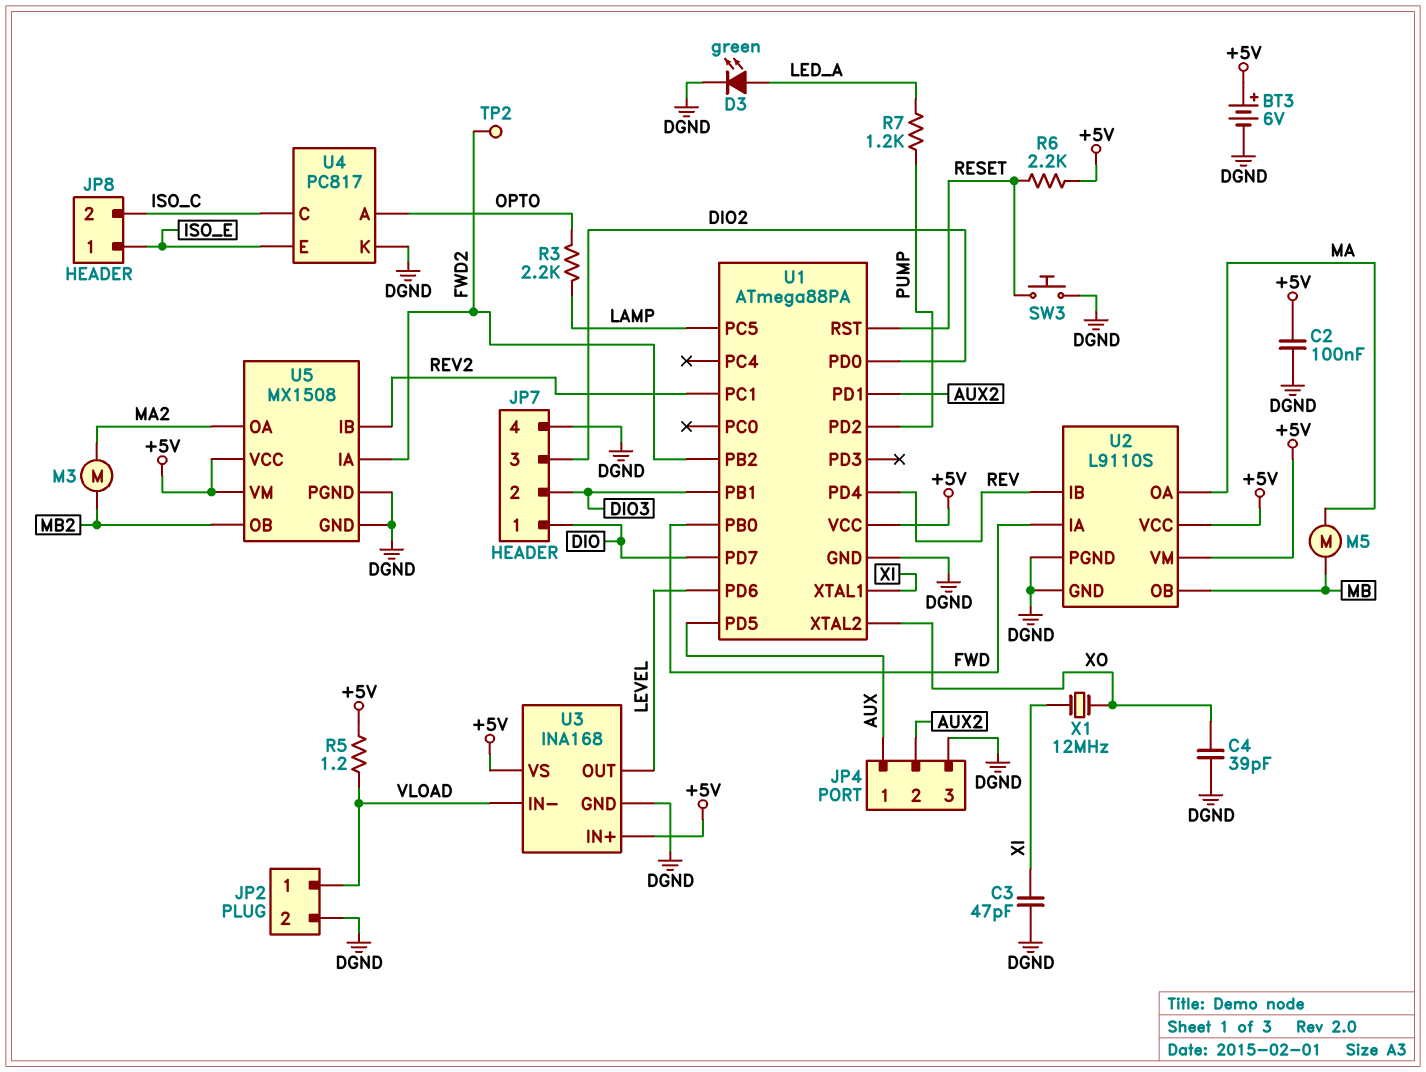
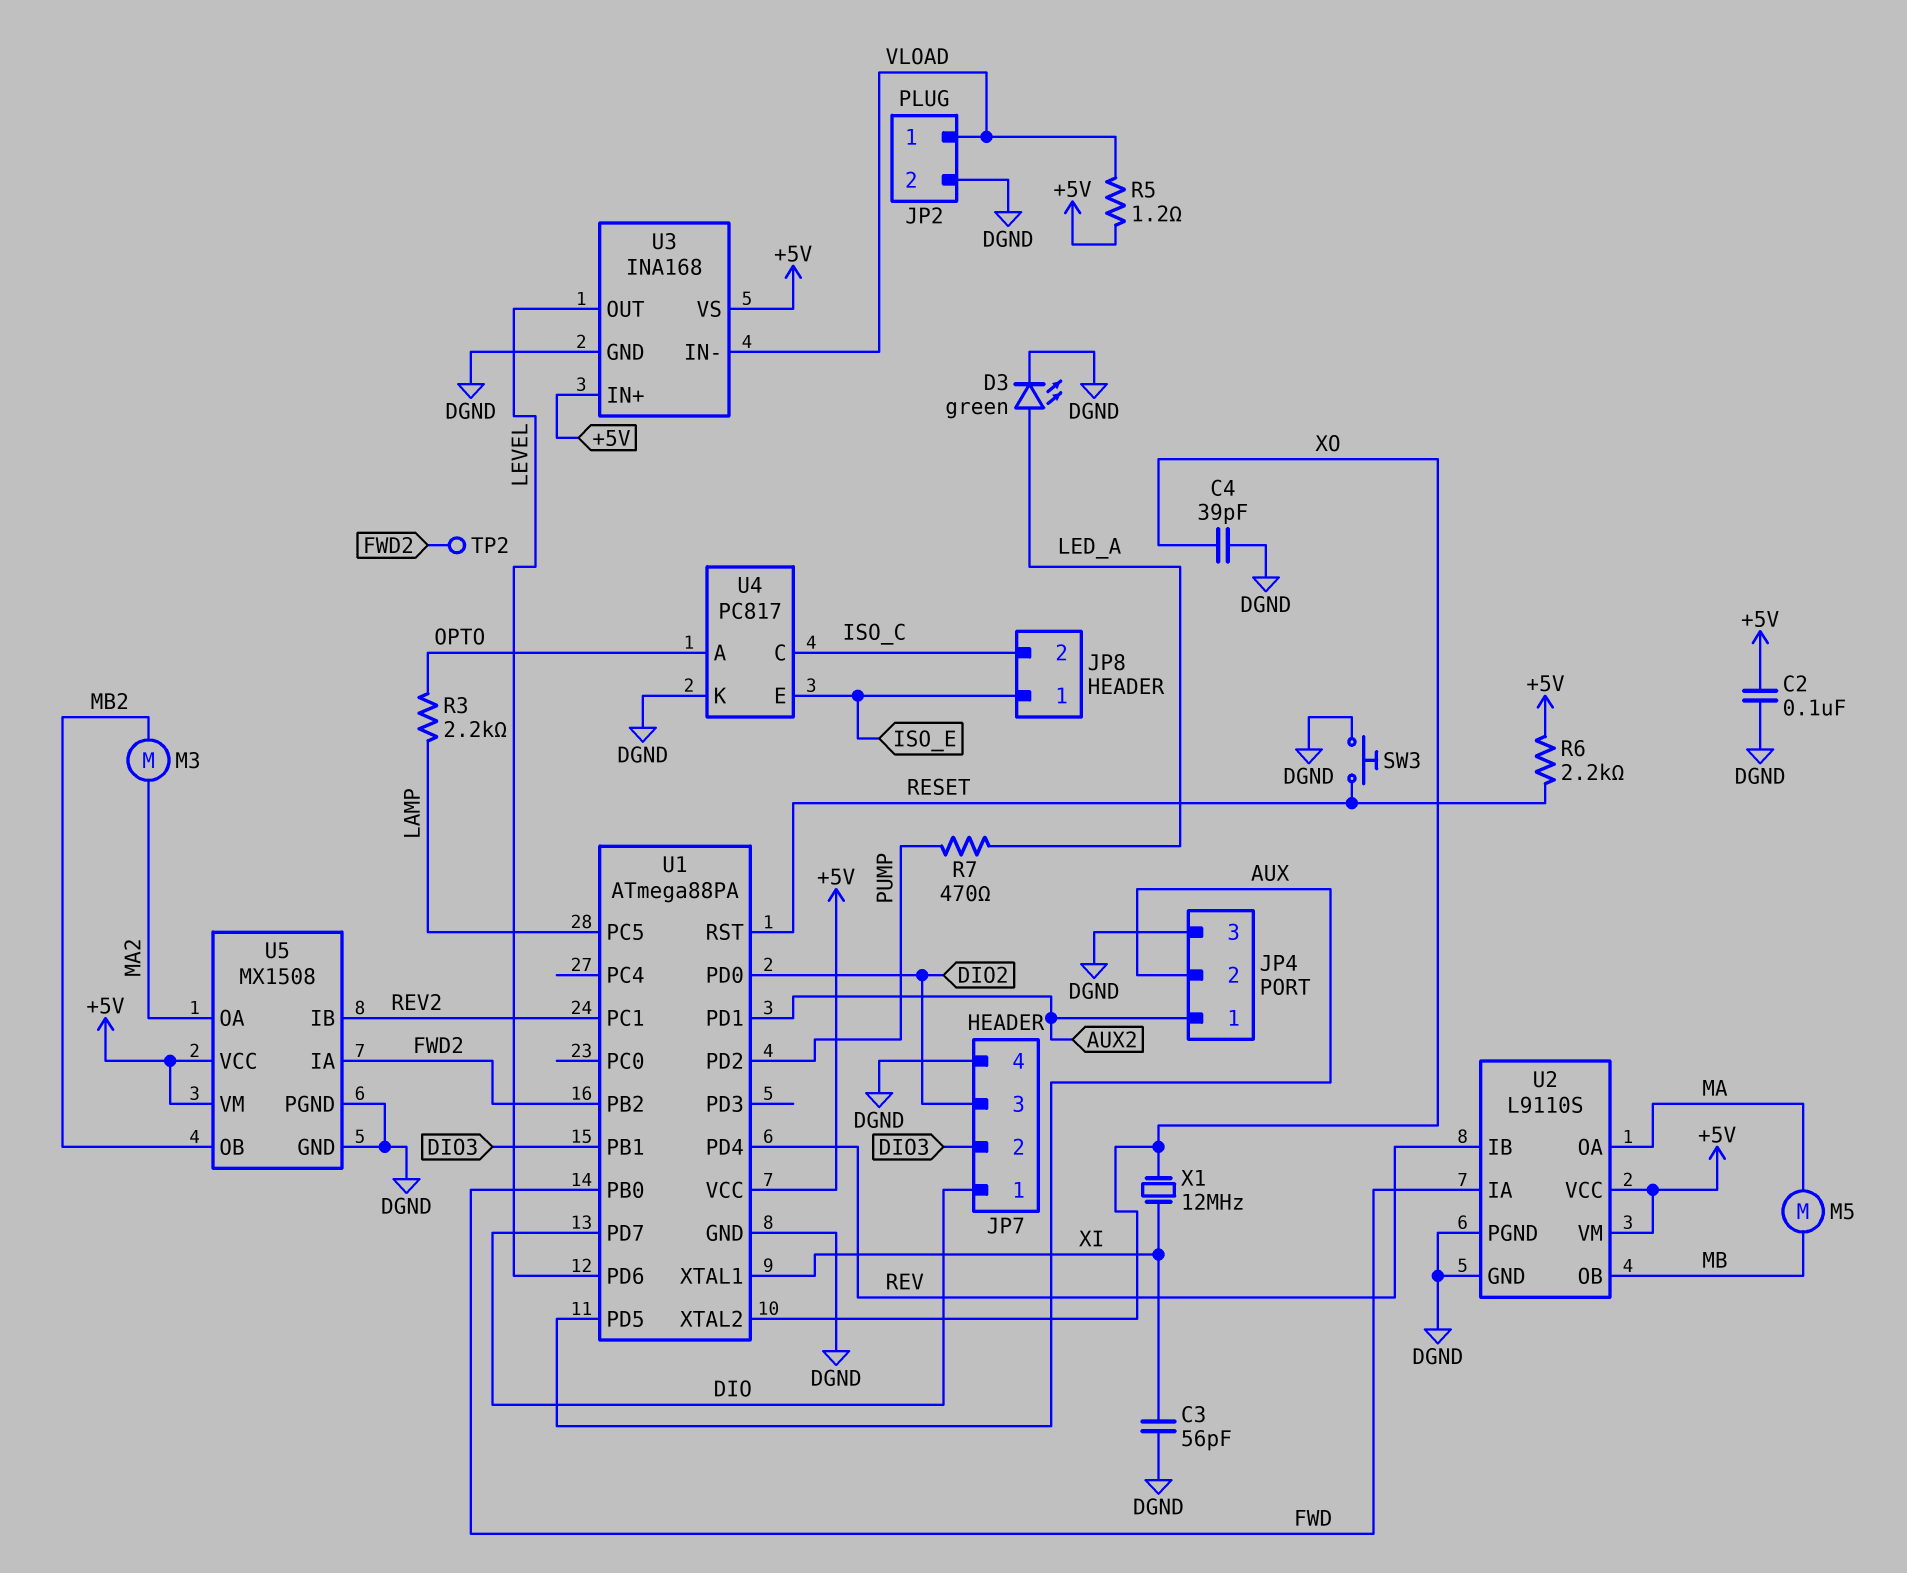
BT3: 6V (plus +5V, minus DGND) -> none
C3: 47pF (DGND, XI) -> 56pF (DGND, XI)
JP4 pin 1: AUX -> AUX2
JP4 pin 2: AUX2 -> AUX
R7: 1.2k (LED_A, PUMP) -> 470 (LED_A, PUMP)

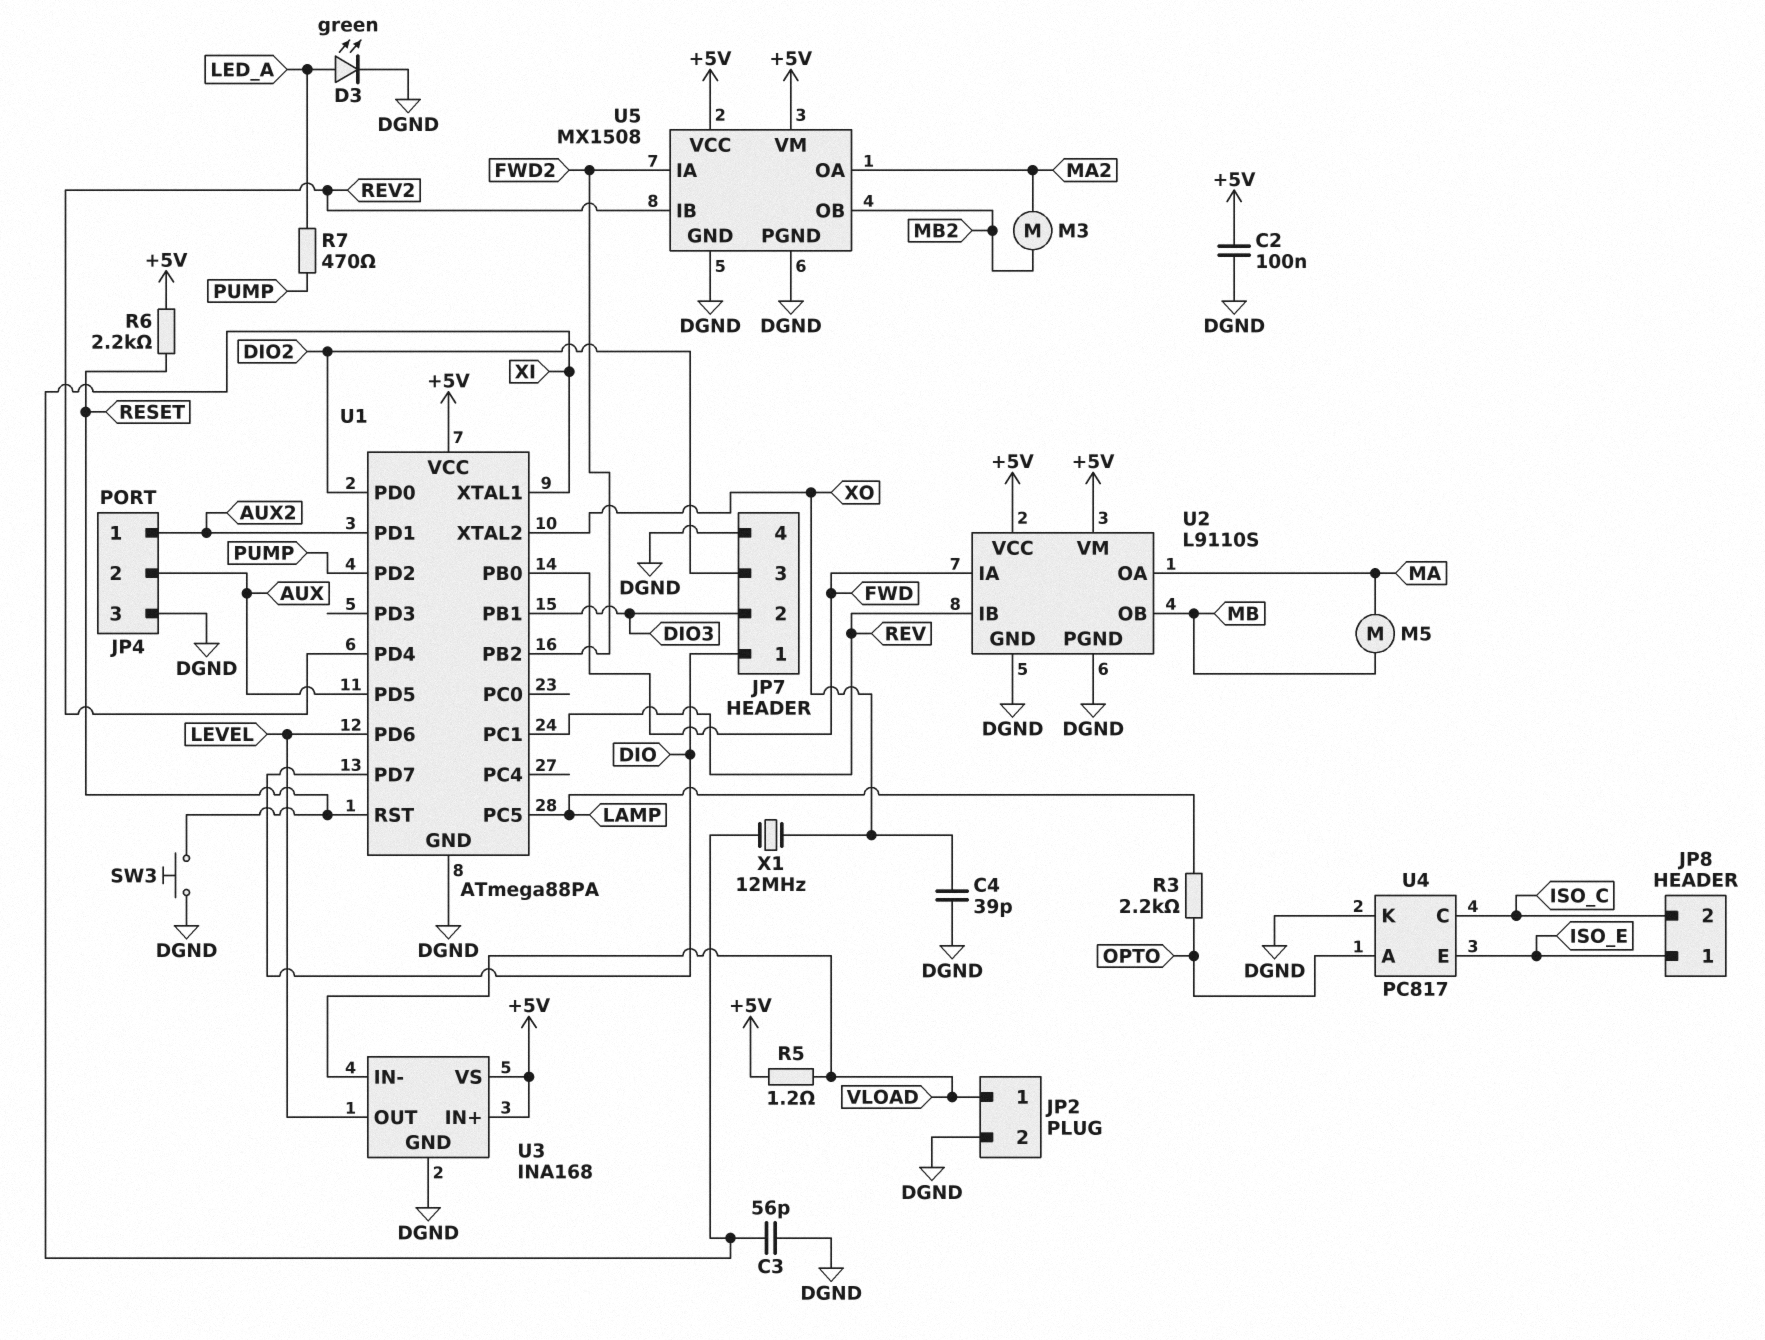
TP2: test point (FWD2) -> none
U1 pin PC1: REV2 -> REV
U1 pin PD4: REV -> REV2

